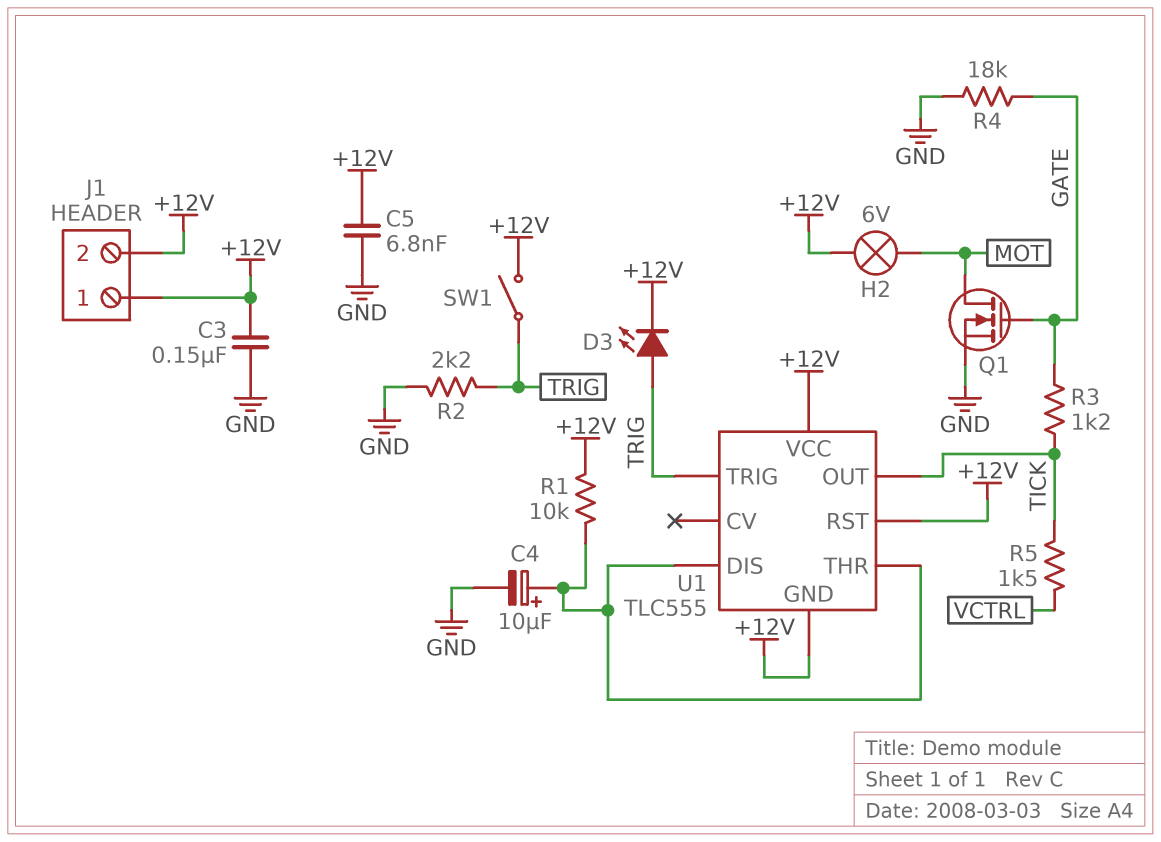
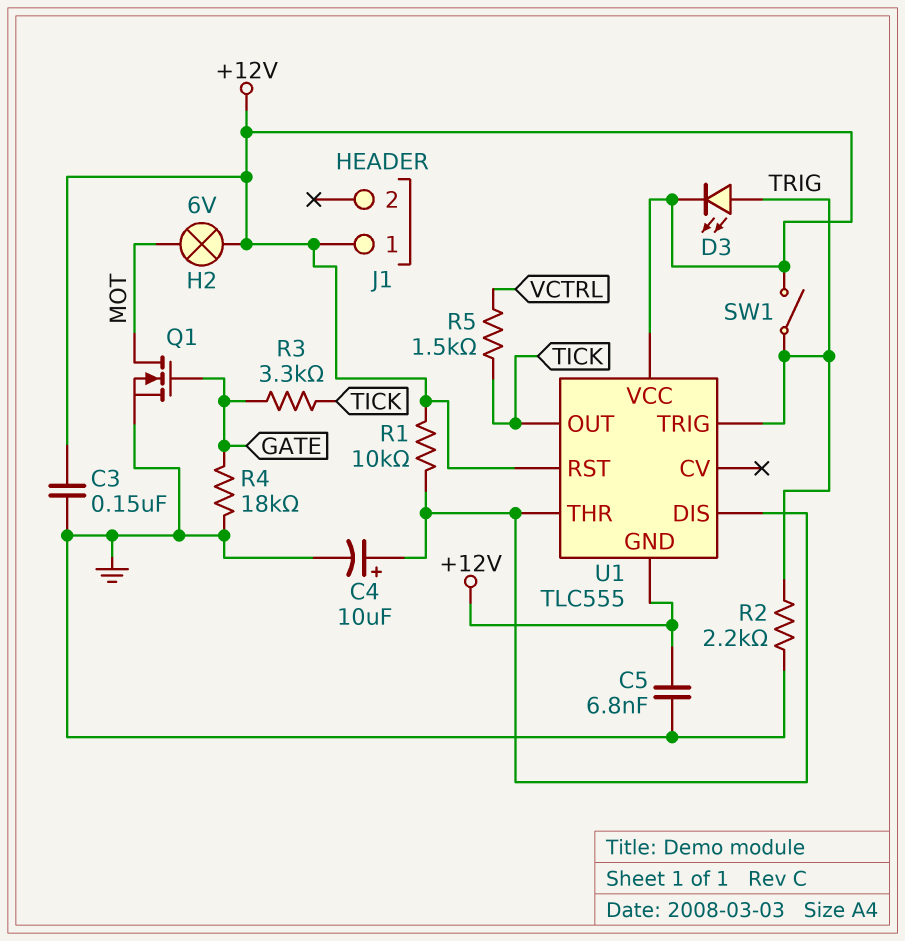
J1 pin 2: +12V -> none
R3: 1.2k (GATE, TICK) -> 3.3k (GATE, TICK)

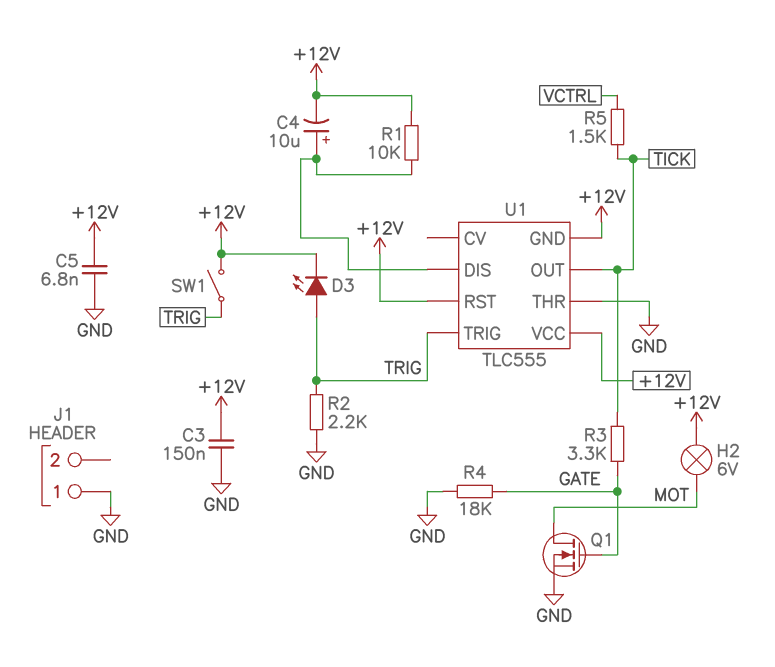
C4: 10uF (plus U1/DIS, minus GND) -> 10uF (plus U1/DIS, minus +12V)
J1 pin 1: +12V -> GND
U1 pin THR: U1/DIS -> GND

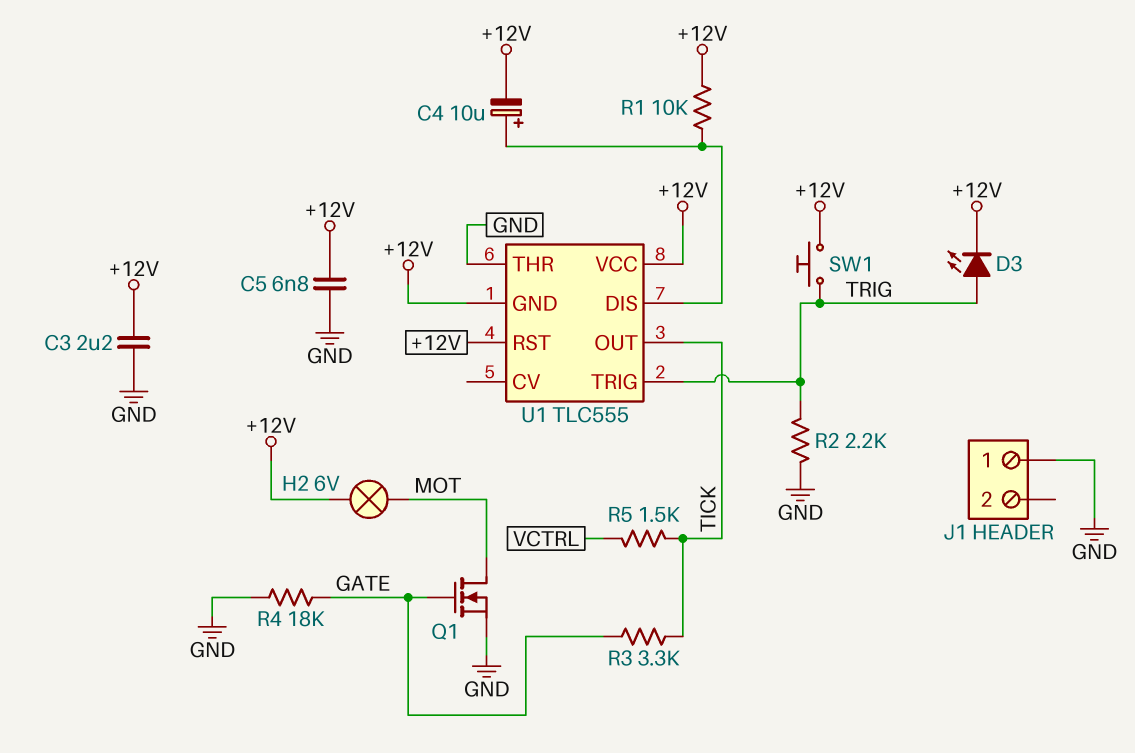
C3: 150nF (+12V, GND) -> 2.2uF (+12V, GND)
SW1: switch (+12V, TRIG) -> button (+12V, TRIG)

